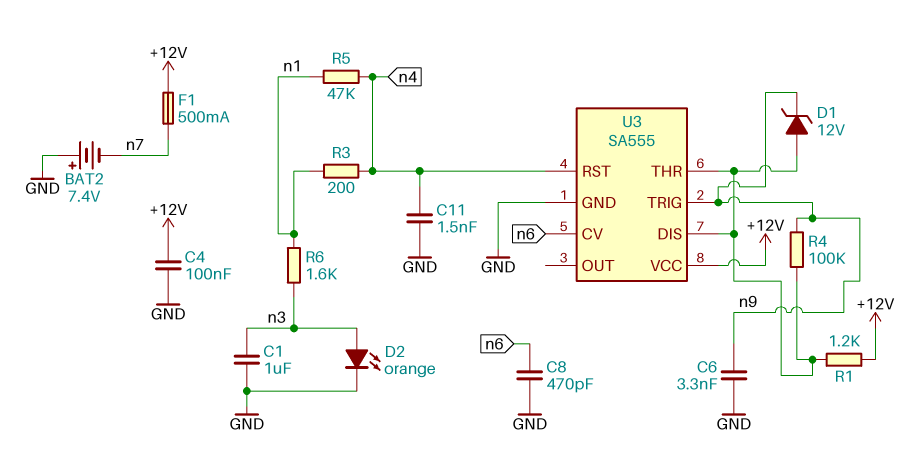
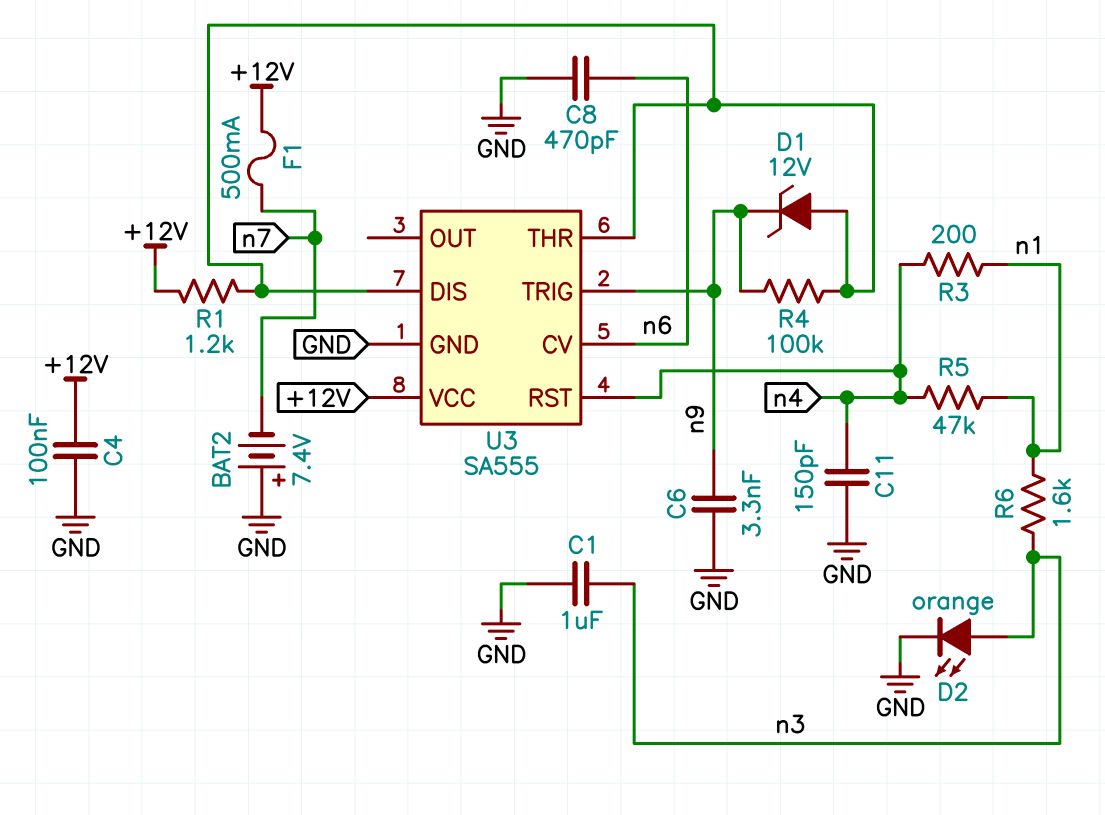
C11: 1.5nF (GND, n4) -> 150pF (GND, n4)

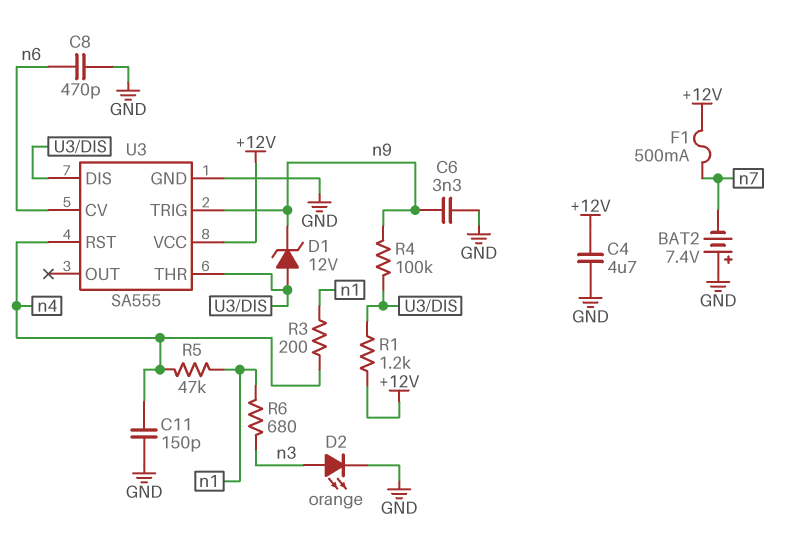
C1: 1uF (GND, n3) -> none
C4: 100nF (+12V, GND) -> 4.7uF (+12V, GND)
R6: 1.6k (n1, n3) -> 680 (n1, n3)

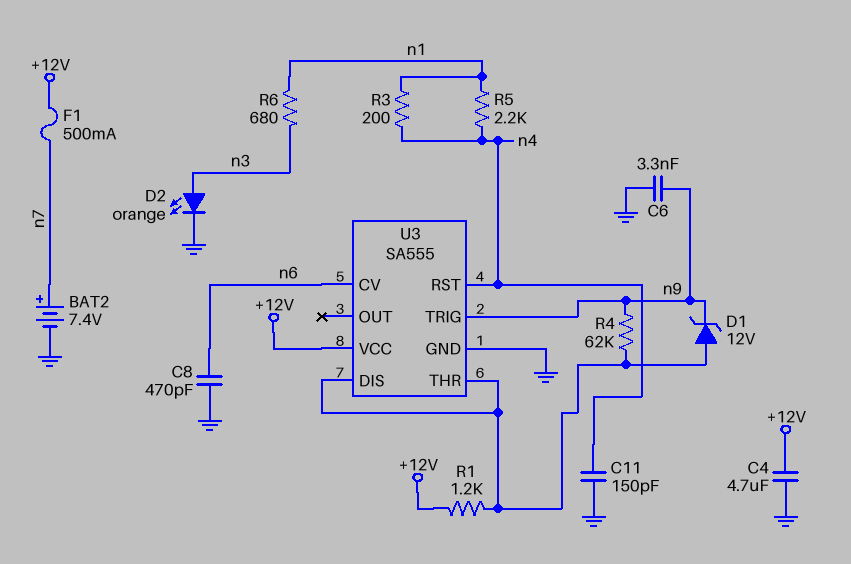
BAT2: 7.4V (plus GND, minus n7) -> 7.4V (plus n7, minus GND)
R4: 100k (U3/DIS, n9) -> 62k (U3/DIS, n9)
R5: 47k (n1, n4) -> 2.2k (n1, n4)

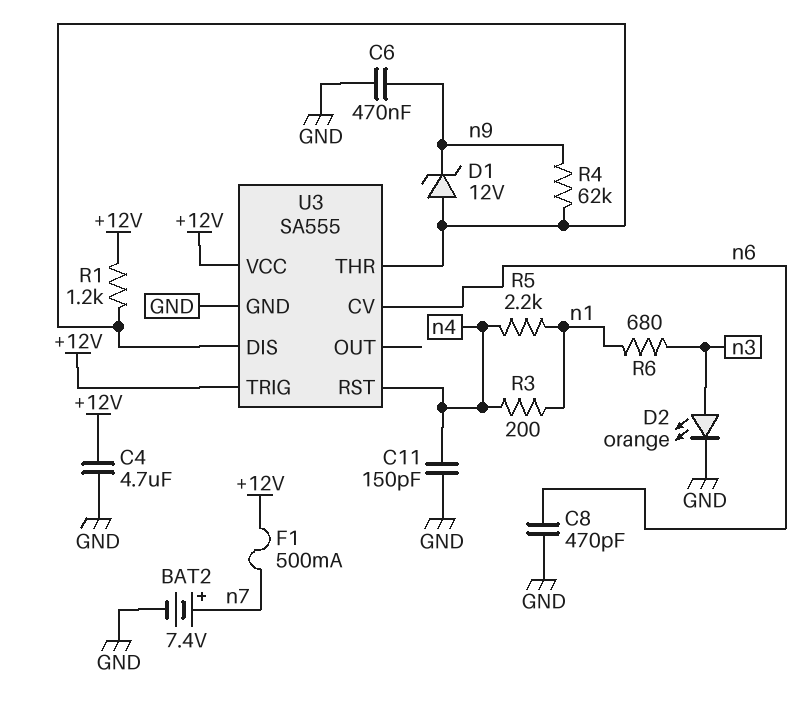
C6: 3.3nF (GND, n9) -> 470nF (GND, n9)
U3 pin TRIG: n9 -> +12V

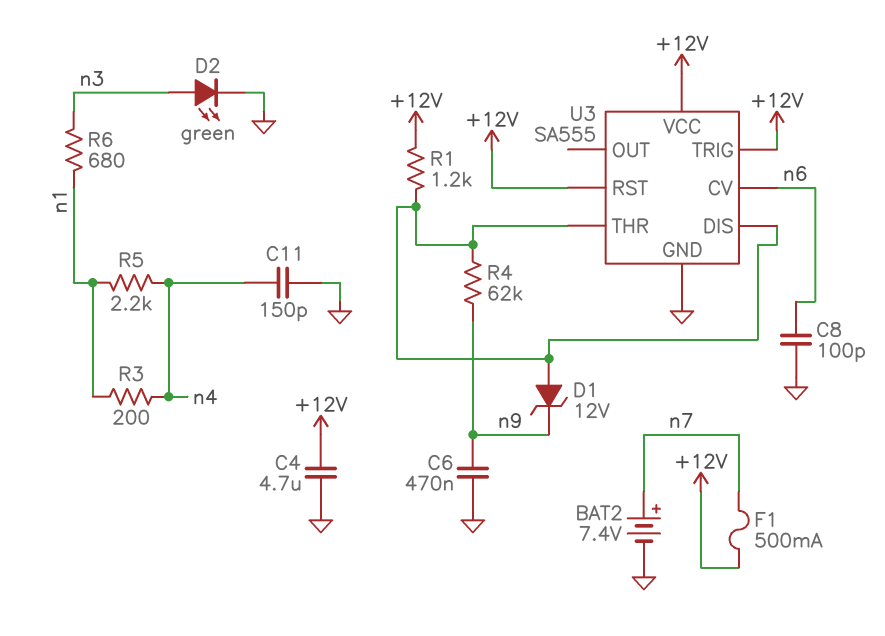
C8: 470pF (GND, n6) -> 100pF (GND, n6)
D2: LED orange (A n3, K GND) -> LED green (A n3, K GND)
U3 pin RST: n4 -> +12V

